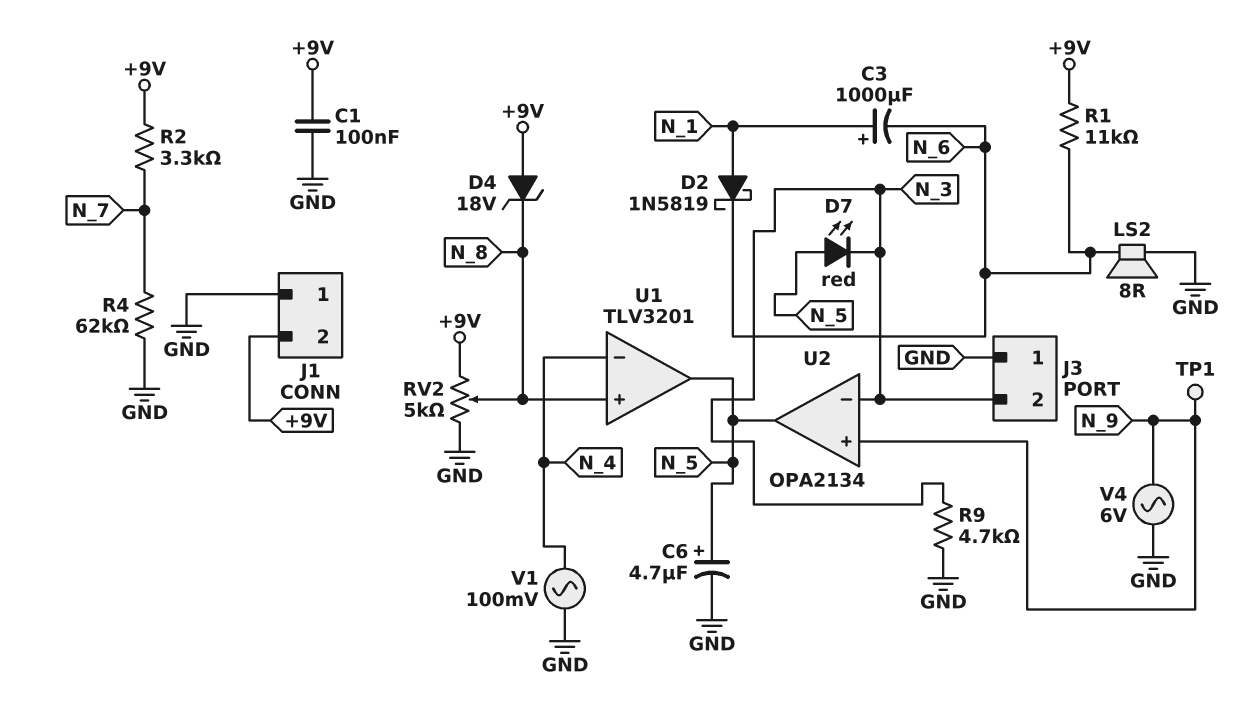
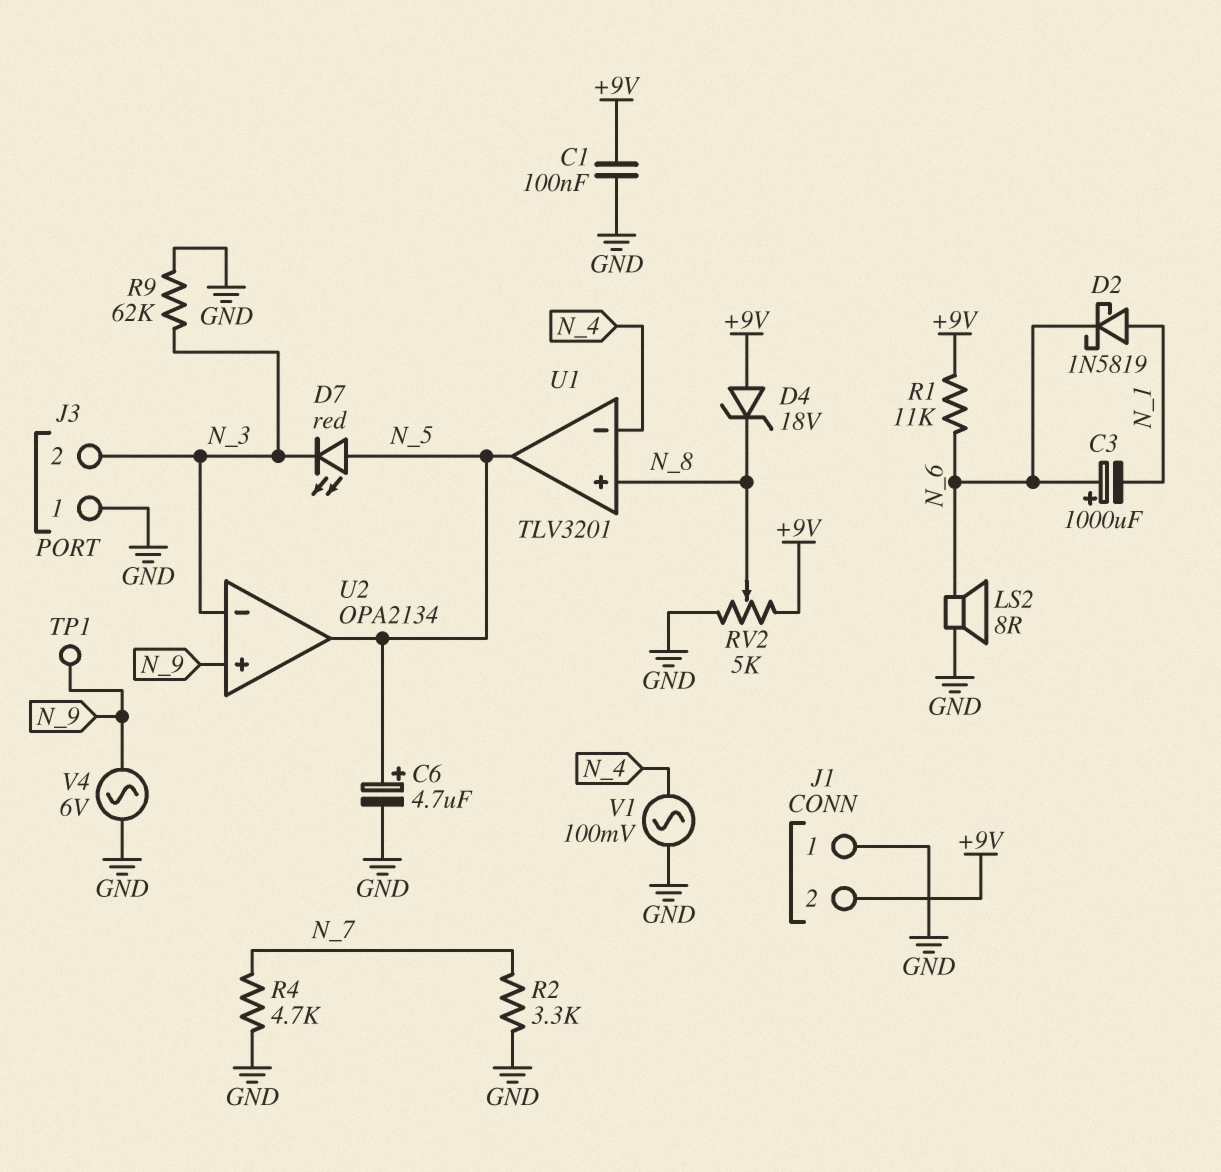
C3: 1000uF (plus N_1, minus N_6) -> 1000uF (plus N_6, minus N_1)
R2: 3.3k (+9V, N_7) -> 3.3k (GND, N_7)
R4: 62k (GND, N_7) -> 4.7k (GND, N_7)
R9: 4.7k (GND, N_3) -> 62k (GND, N_3)

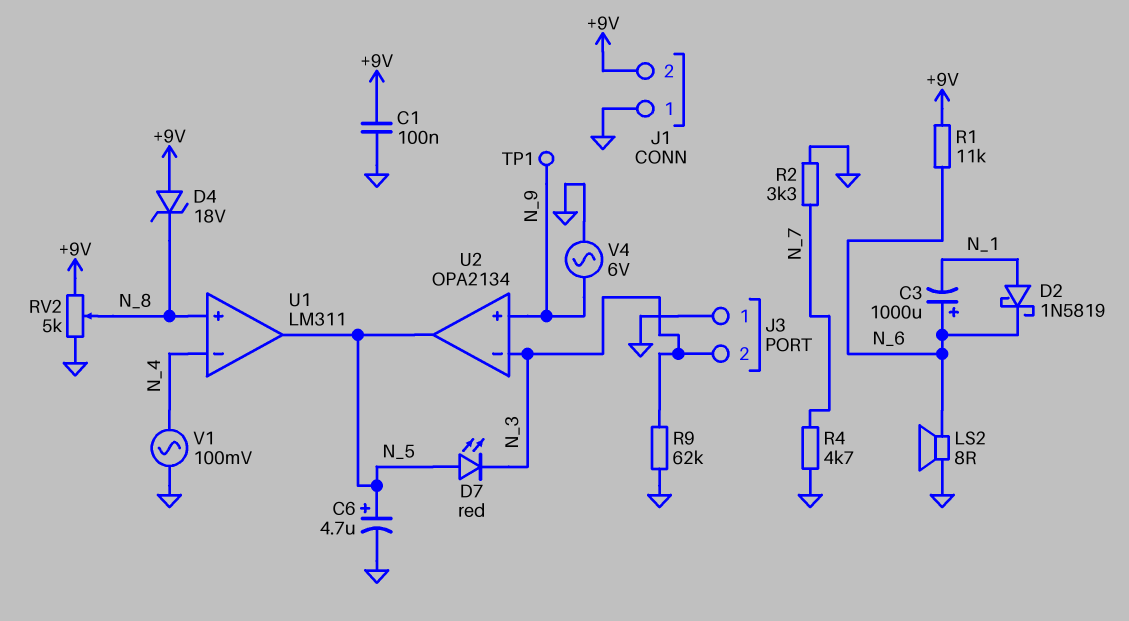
U1: TLV3201 -> LM311

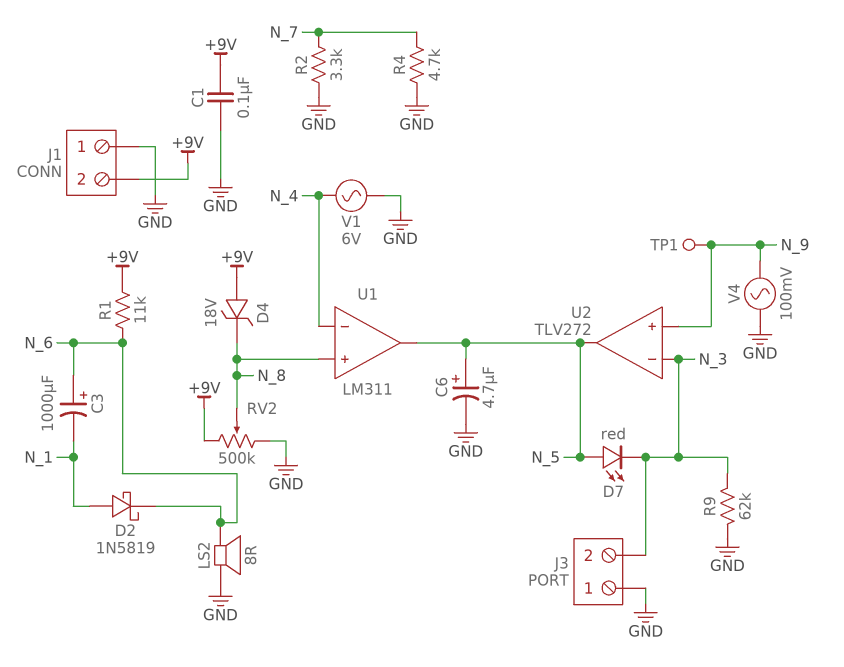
RV2: 5k (+9V, GND, wiper N_8) -> 500k (+9V, GND, wiper N_8)
U2: OPA2134 -> TLV272
V1: AC 100mV (GND, N_4) -> AC 6V (GND, N_4)
V4: AC 6V (GND, N_9) -> AC 100mV (GND, N_9)

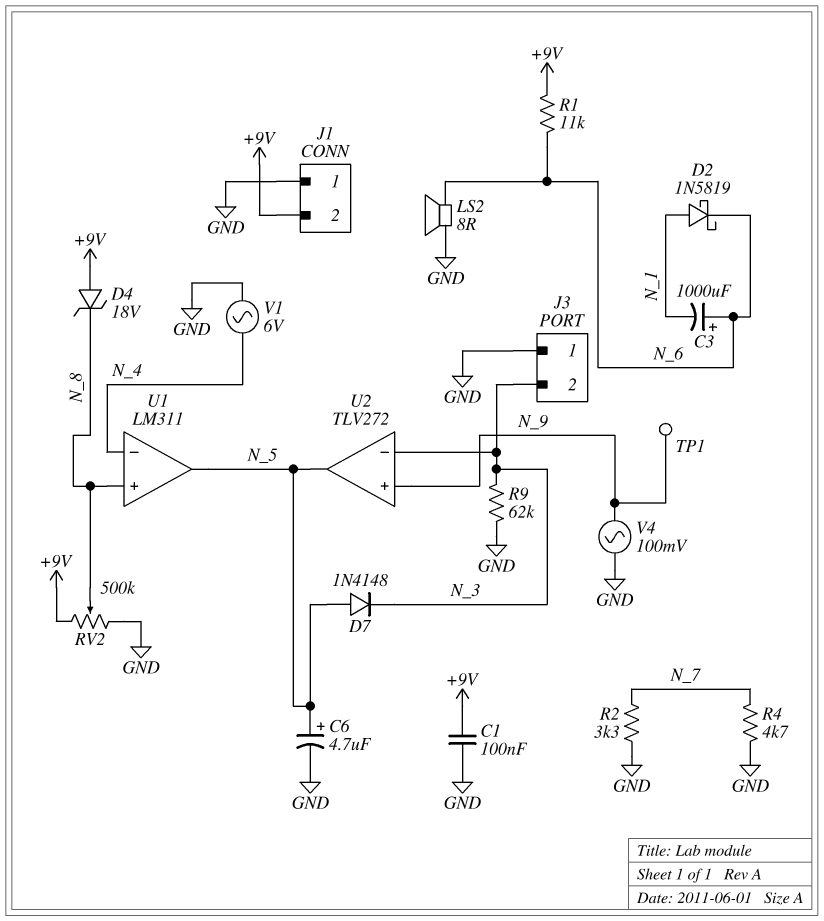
D7: LED red (A N_5, K N_3) -> diode 1N4148 (A N_5, K N_3)

